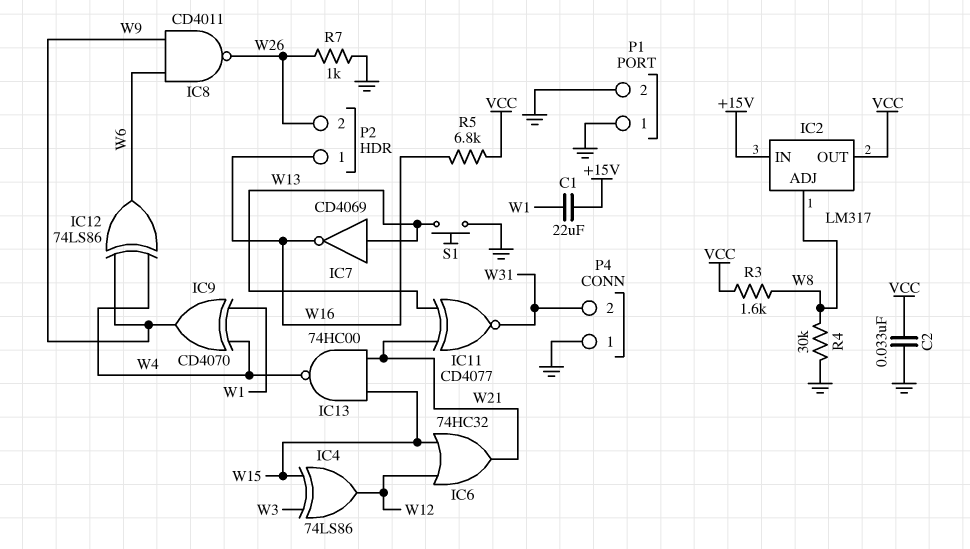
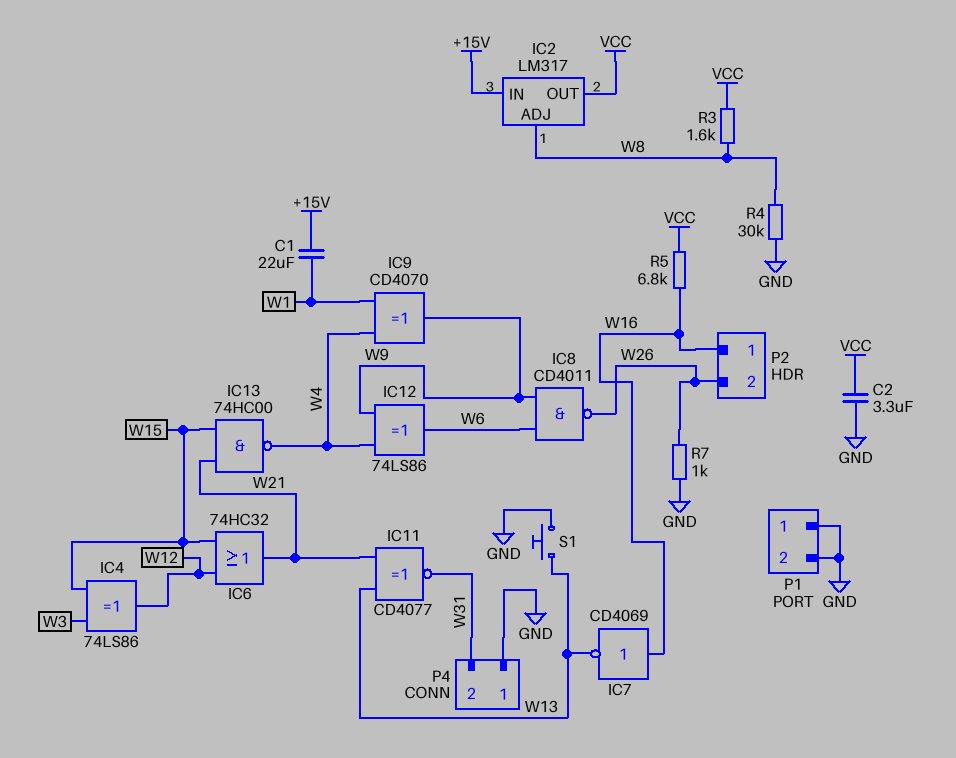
C2: 33nF (GND, VCC) -> 3.3uF (GND, VCC)
IC7: NOT CD4069 (in W13, out W16) -> NOT CD4069 (in W16, out W13)

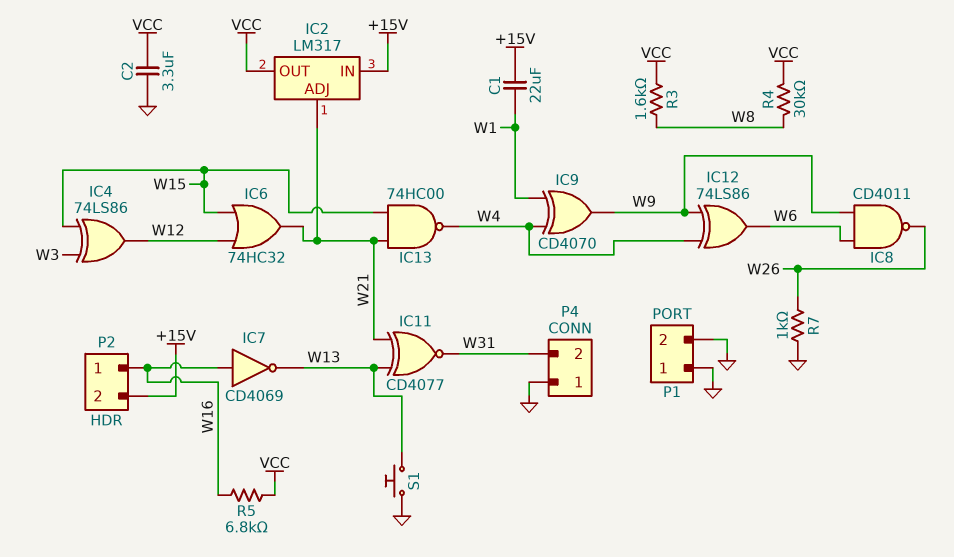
IC2 pin ADJ: W8 -> W21
P2 pin 2: W26 -> +15V
R4: 30k (GND, W8) -> 30k (VCC, W8)

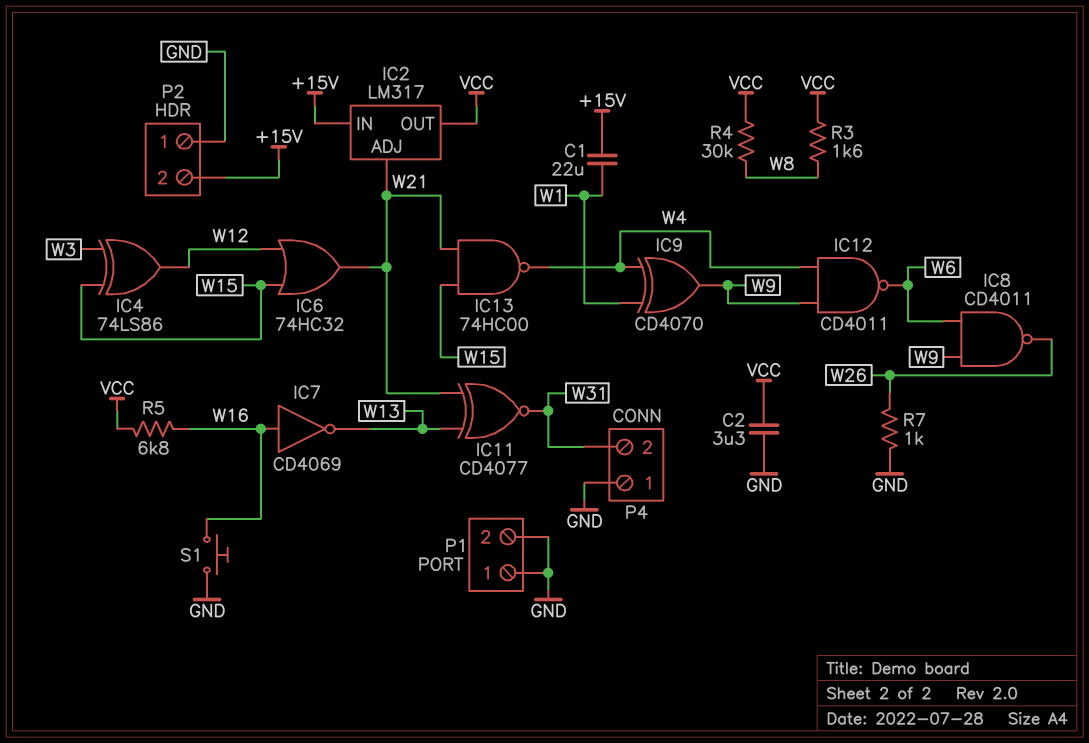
IC12: XOR 74LS86 (in W4, in W9, out W6) -> NAND CD4011 (in W4, in W9, out W6)
P2 pin 1: W16 -> GND
S1: button (GND, W13) -> button (GND, W16)

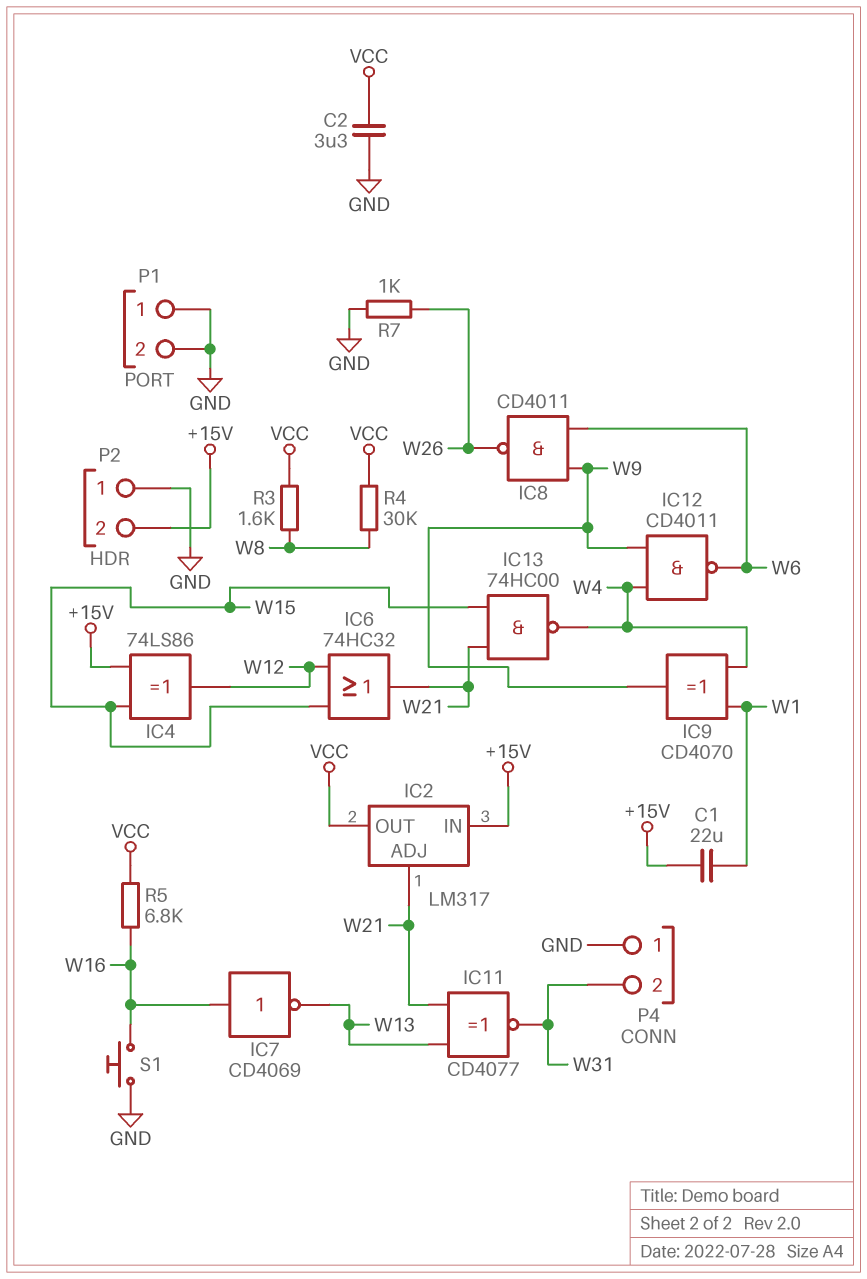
IC4: XOR 74LS86 (in W3, in W15, out W12) -> XOR 74LS86 (in +15V, in W15, out W12)

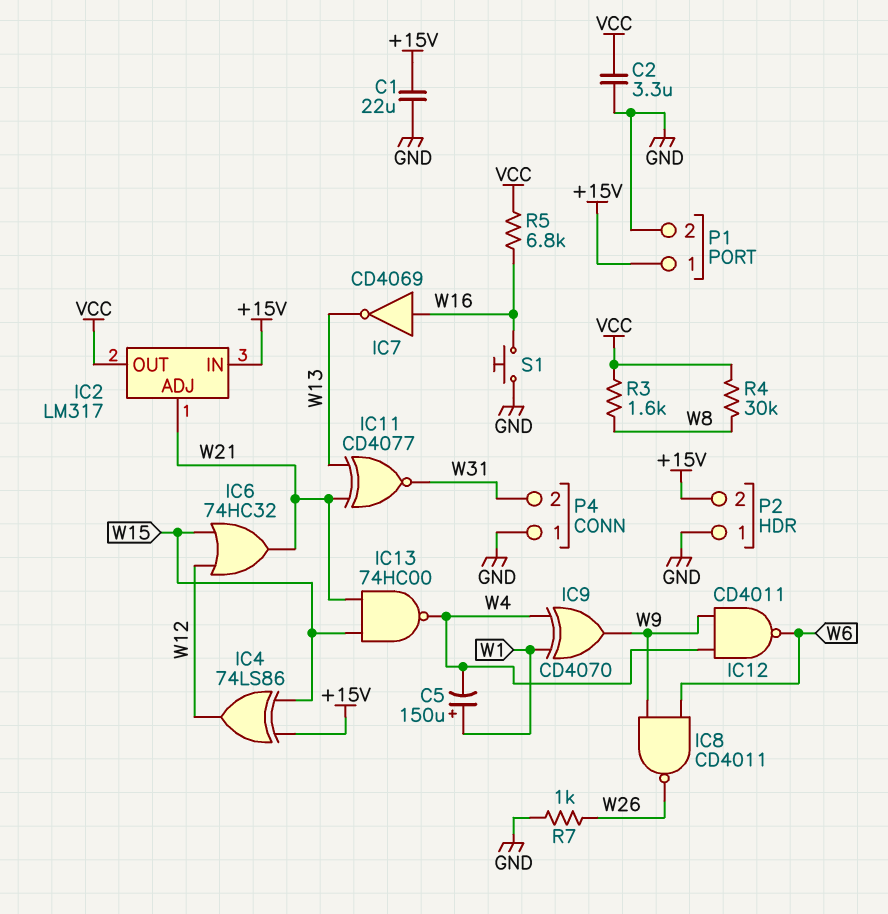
C1: 22uF (+15V, W1) -> 22uF (+15V, GND)
C5: none -> 150uF (plus W1, minus W4)
P1 pin 1: GND -> +15V

